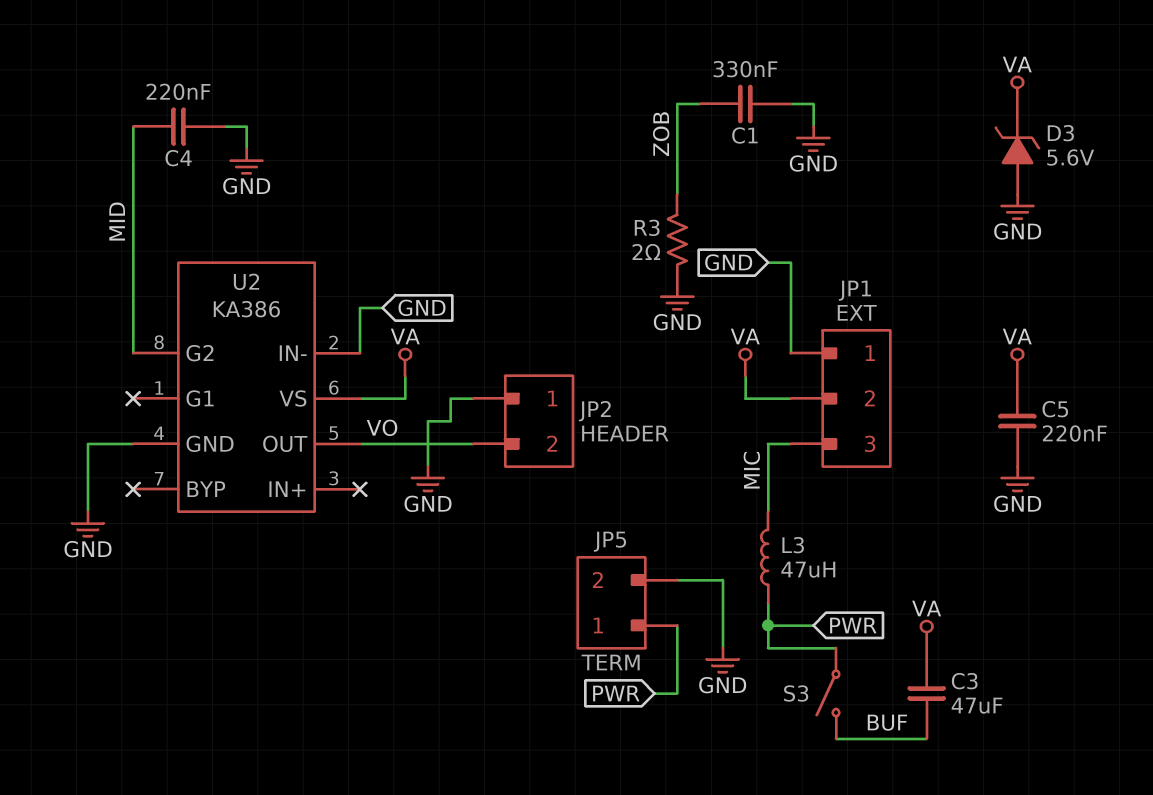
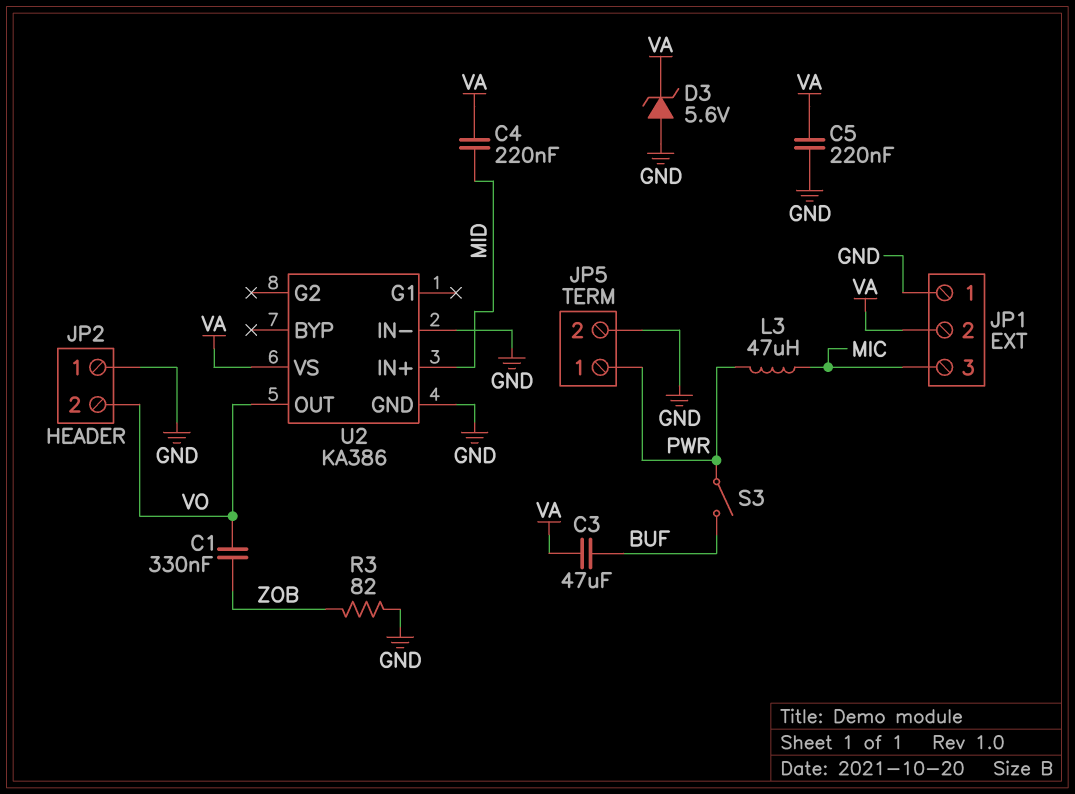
C1: 330nF (GND, ZOB) -> 330nF (VO, ZOB)
C4: 220nF (GND, MID) -> 220nF (MID, VA)
R3: 2 (GND, ZOB) -> 82 (GND, ZOB)
U2 pin G2: MID -> none
U2 pin IN+: none -> MID

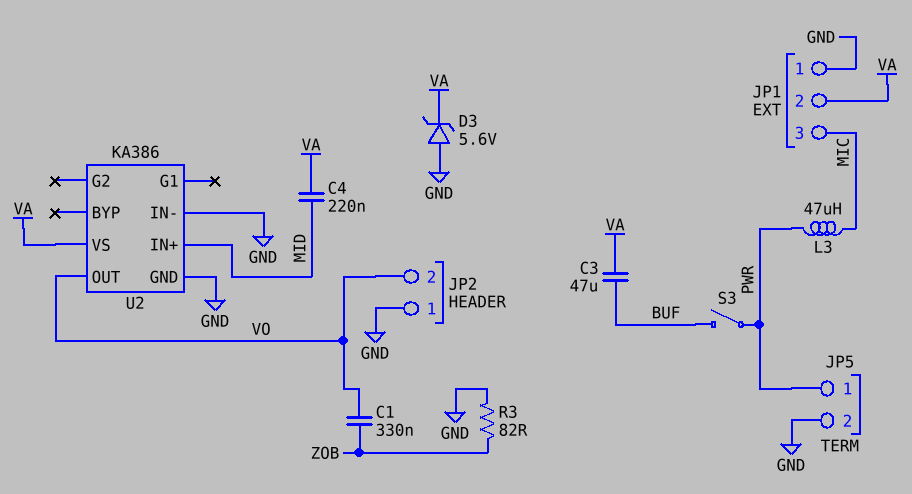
C5: 220nF (GND, VA) -> none

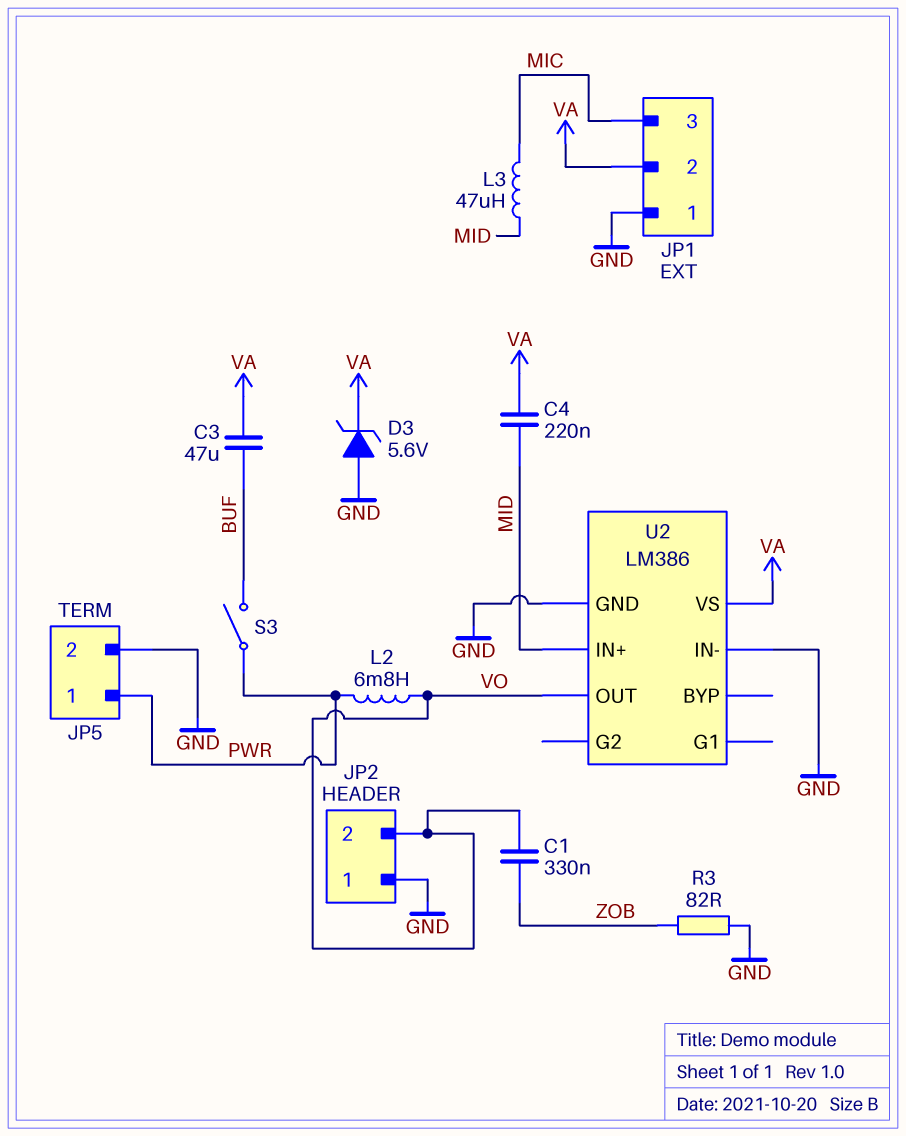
L2: none -> 6.8mH (PWR, VO)
L3: 47uH (MIC, PWR) -> 47uH (MIC, MID)
U2: KA386 -> LM386

